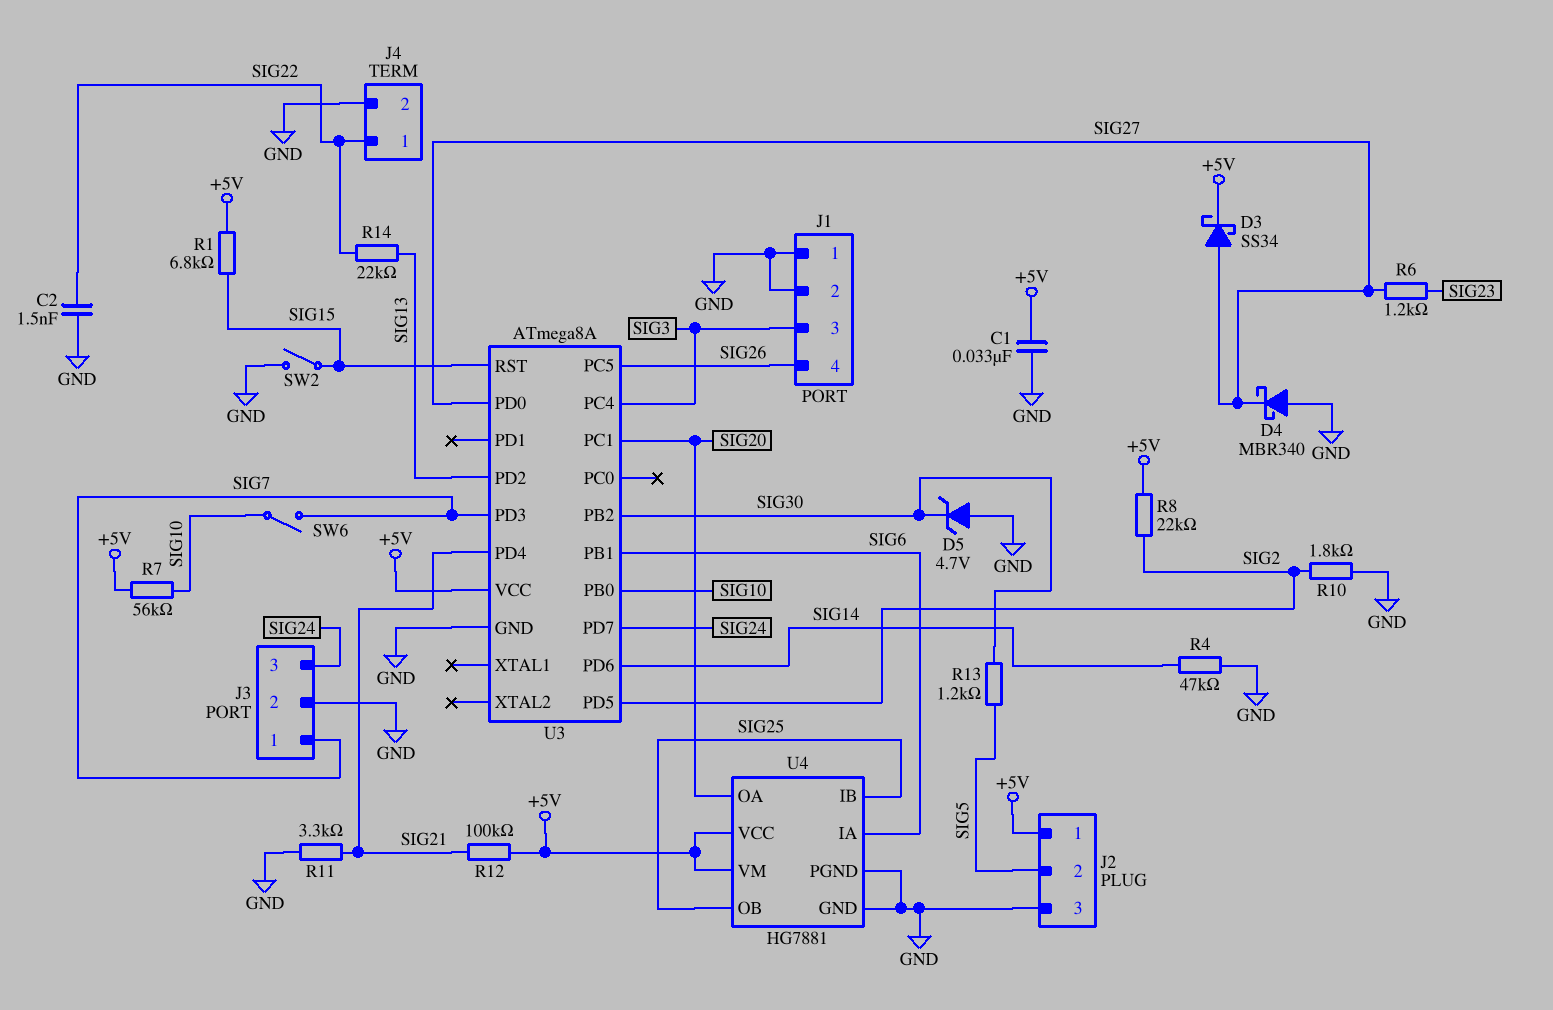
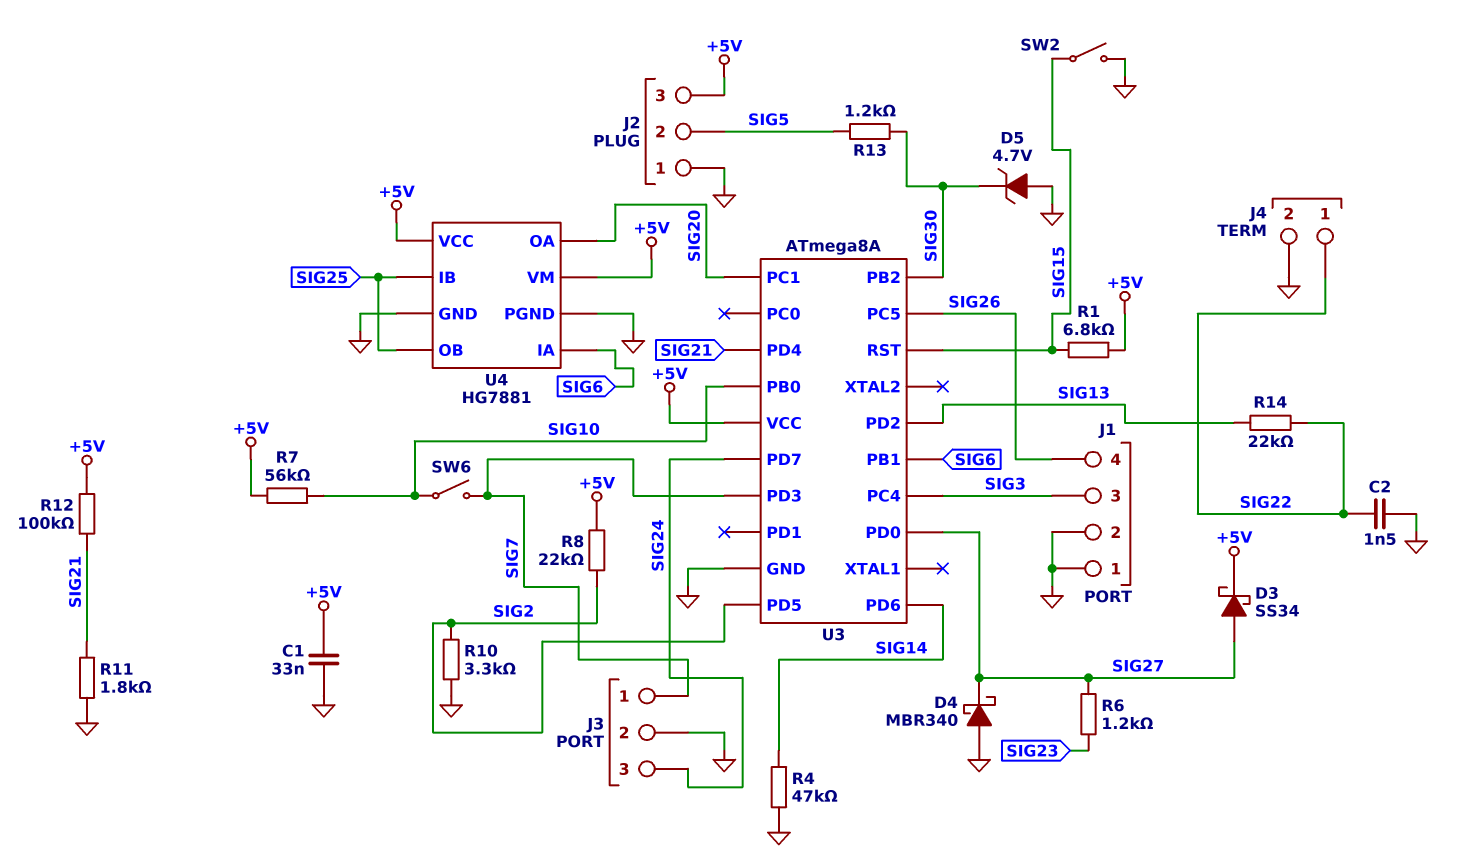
J2 pin 1: +5V -> GND
J2 pin 3: GND -> +5V
R10: 1.8k (GND, SIG2) -> 3.3k (GND, SIG2)
R11: 3.3k (GND, SIG21) -> 1.8k (GND, SIG21)

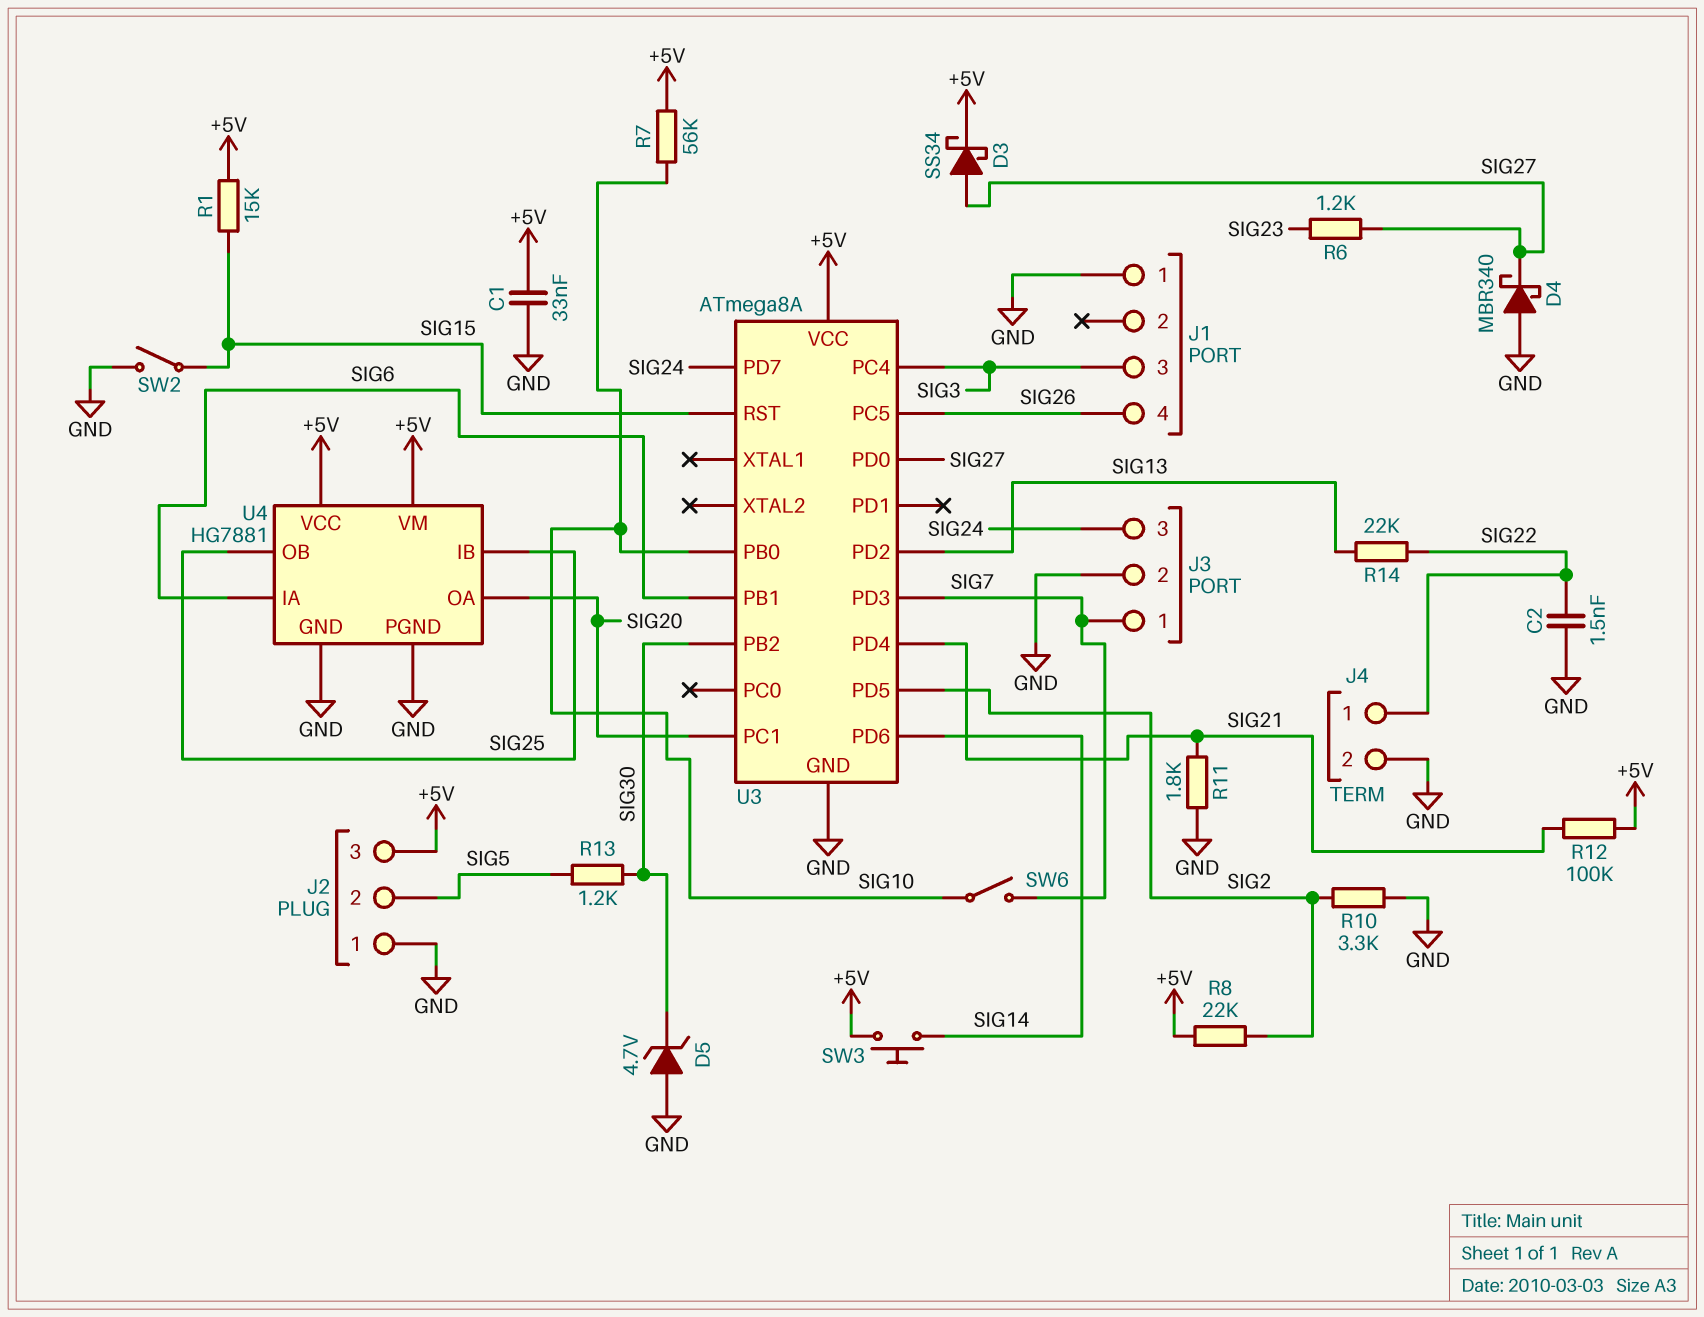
J1 pin 2: GND -> none
R1: 6.8k (+5V, SIG15) -> 15k (+5V, SIG15)
R4: 47k (GND, SIG14) -> none
SW3: none -> button (+5V, SIG14)

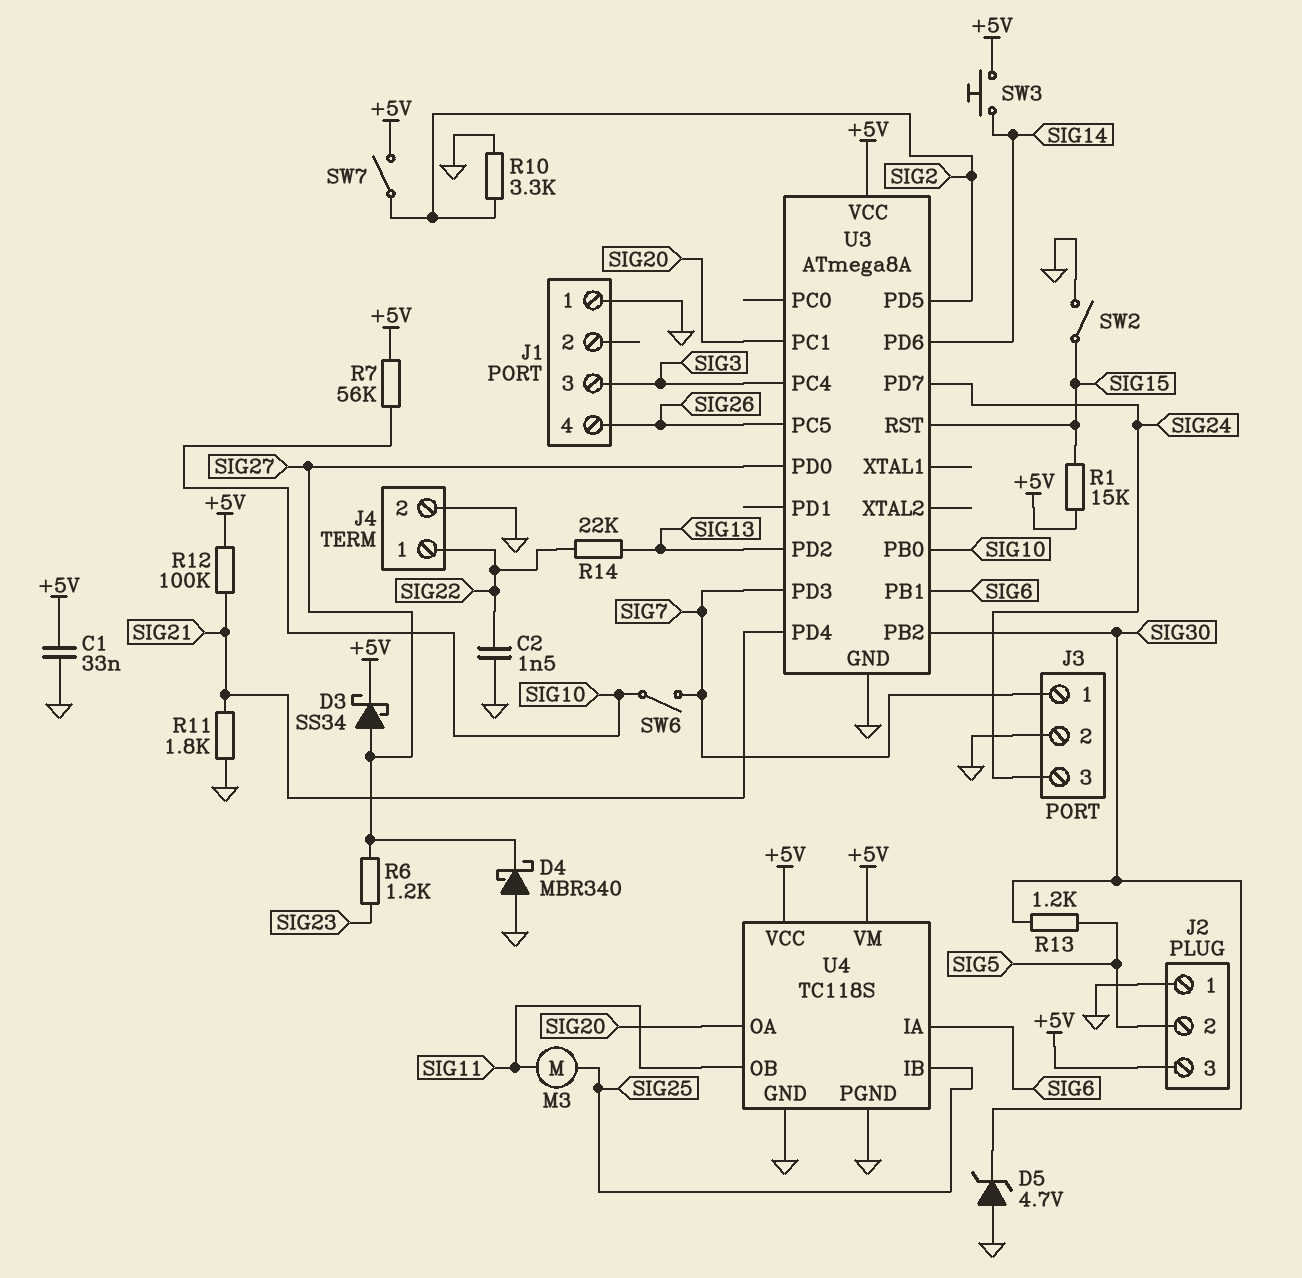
M3: none -> motor (SIG11, SIG25)
R8: 22k (+5V, SIG2) -> none
SW7: none -> switch (+5V, SIG2)
U4: HG7881 -> TC118S
U4 pin OB: SIG25 -> SIG11

